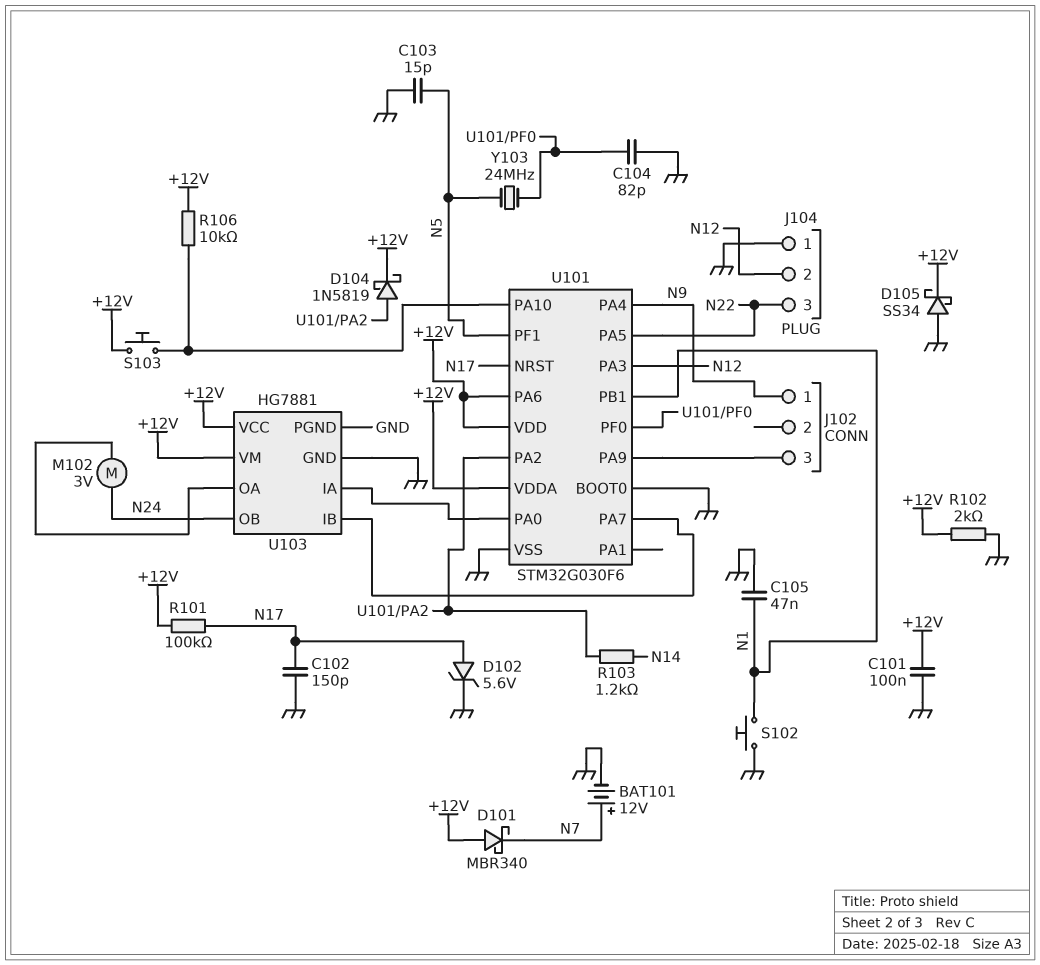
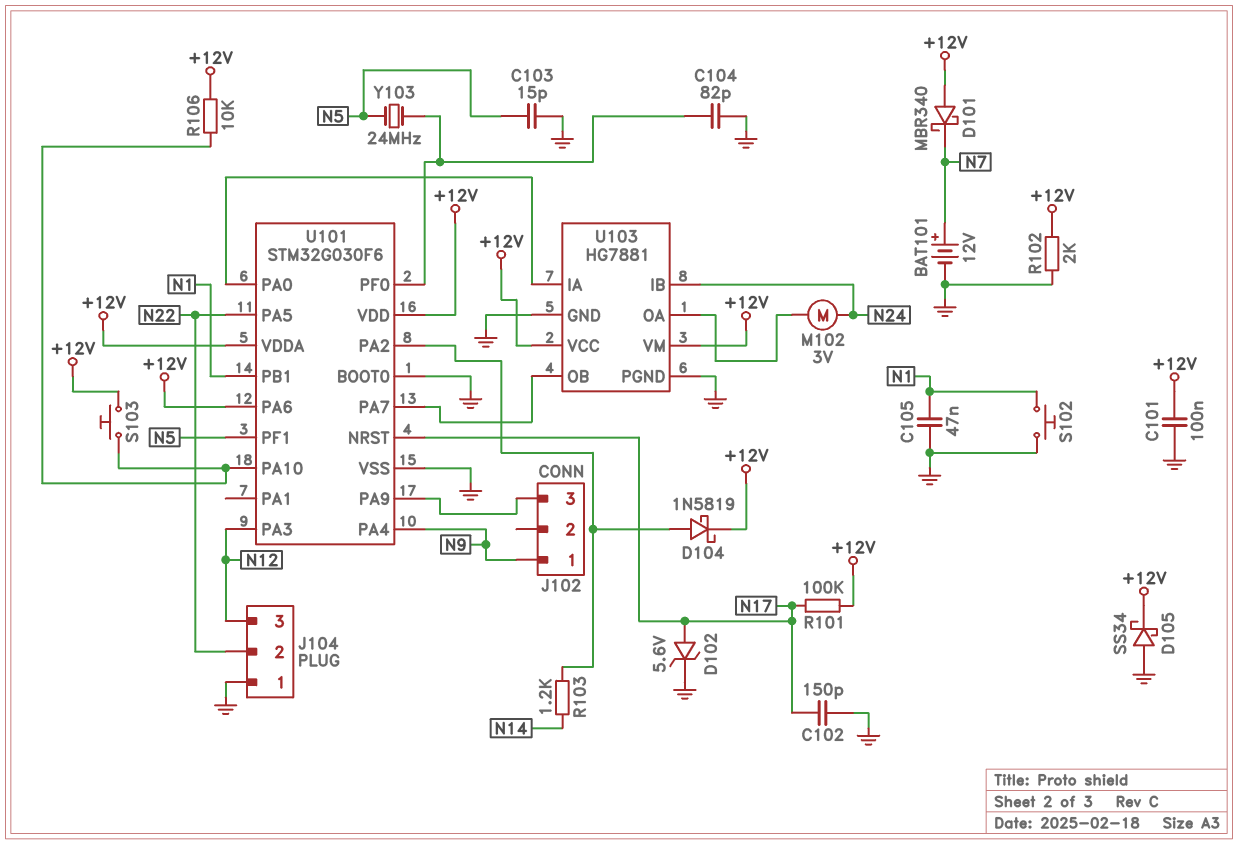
J104 pin 2: N12 -> N22
J104 pin 3: N22 -> N12
U103 pin IB: U101/PA7 -> N24
U103 pin OB: N24 -> U101/PA7

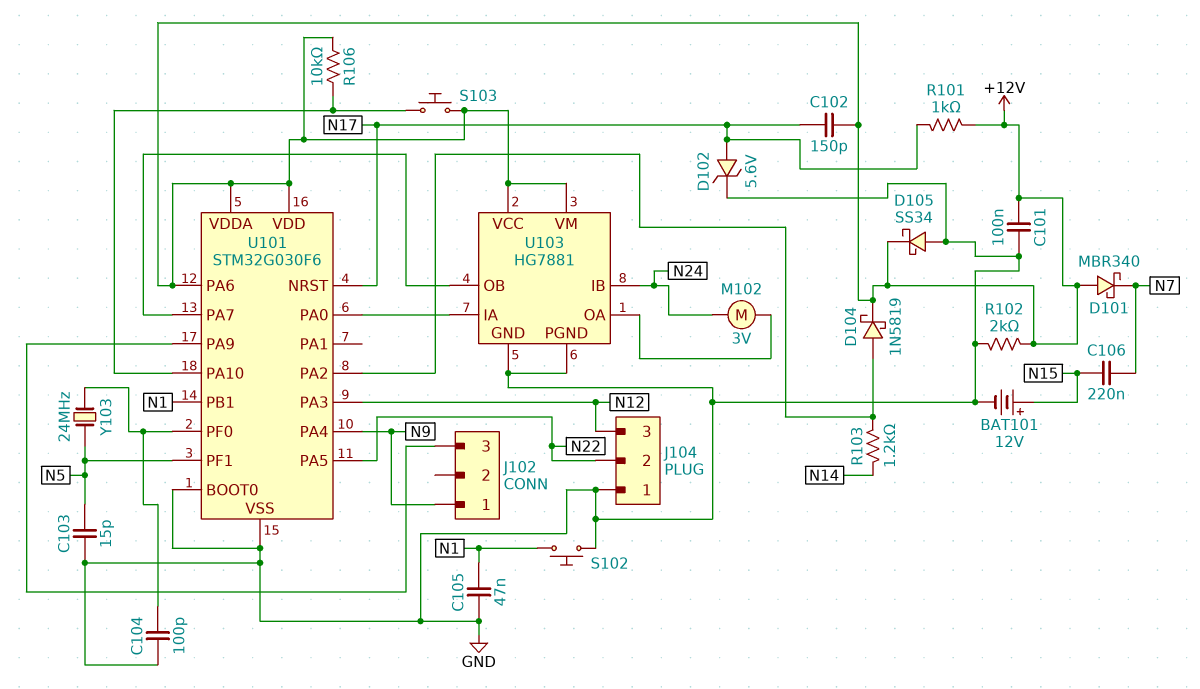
BAT101: 12V (plus N7, minus GND) -> 12V (plus N15, minus GND)
C102: 150pF (GND, N17) -> 150pF (+12V, N17)
C104: 82pF (GND, U101/PF0) -> 100pF (GND, U101/PF0)
C106: none -> 220nF (N7, N15)
R101: 100k (+12V, N17) -> 1k (+12V, N17)

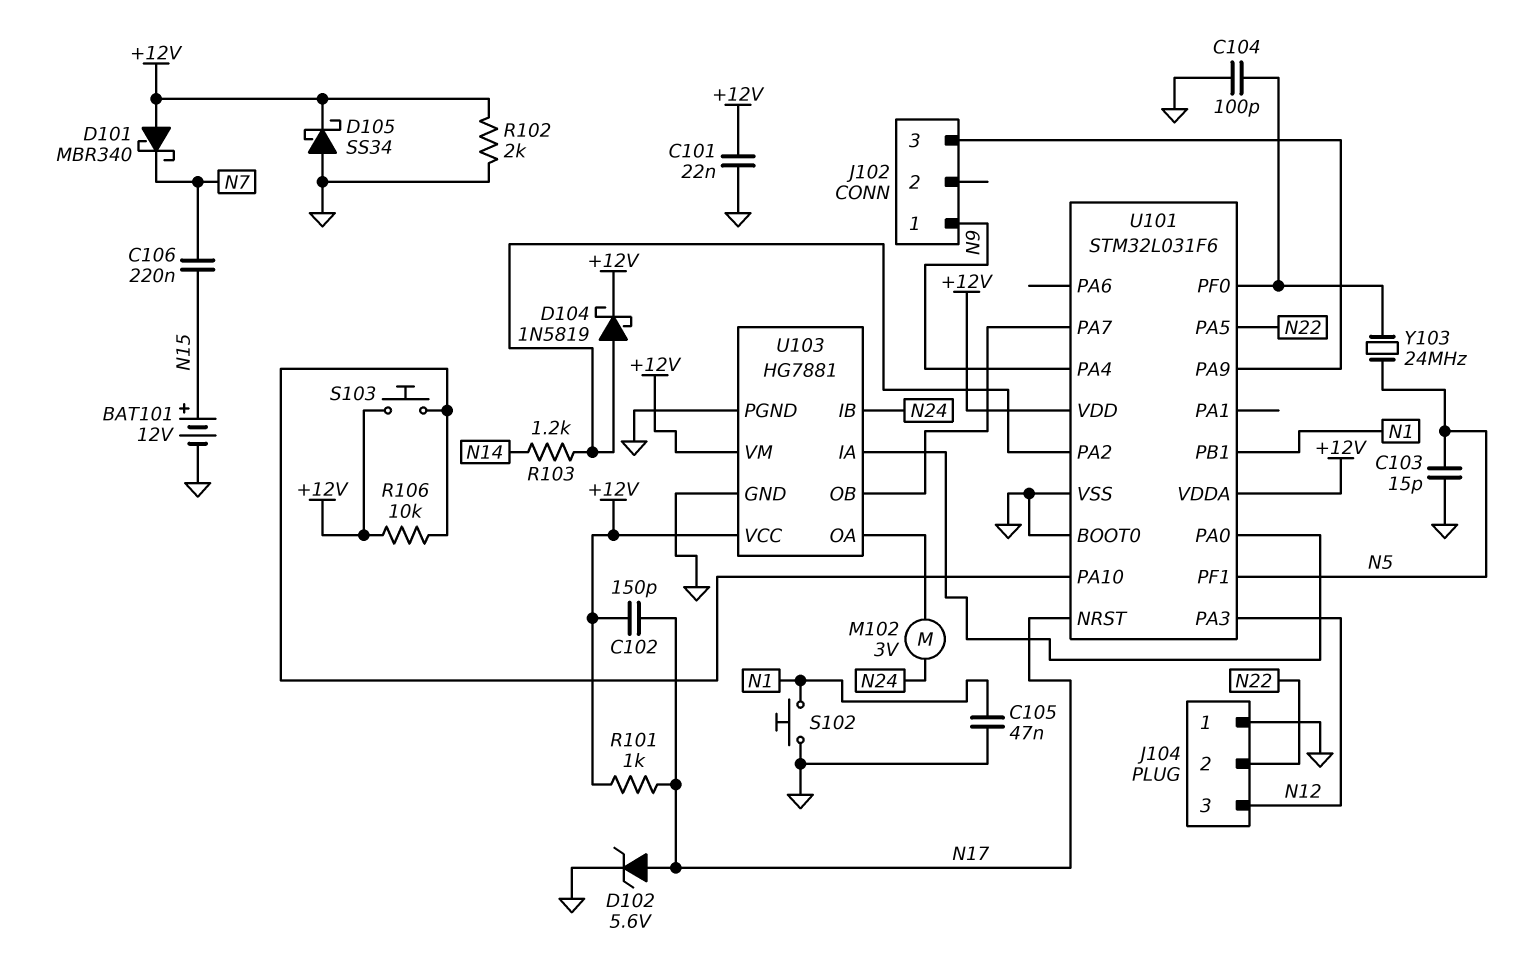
C101: 100nF (+12V, GND) -> 22nF (+12V, GND)
U101: STM32G030F6 -> STM32L031F6
U101 pin PA6: +12V -> none

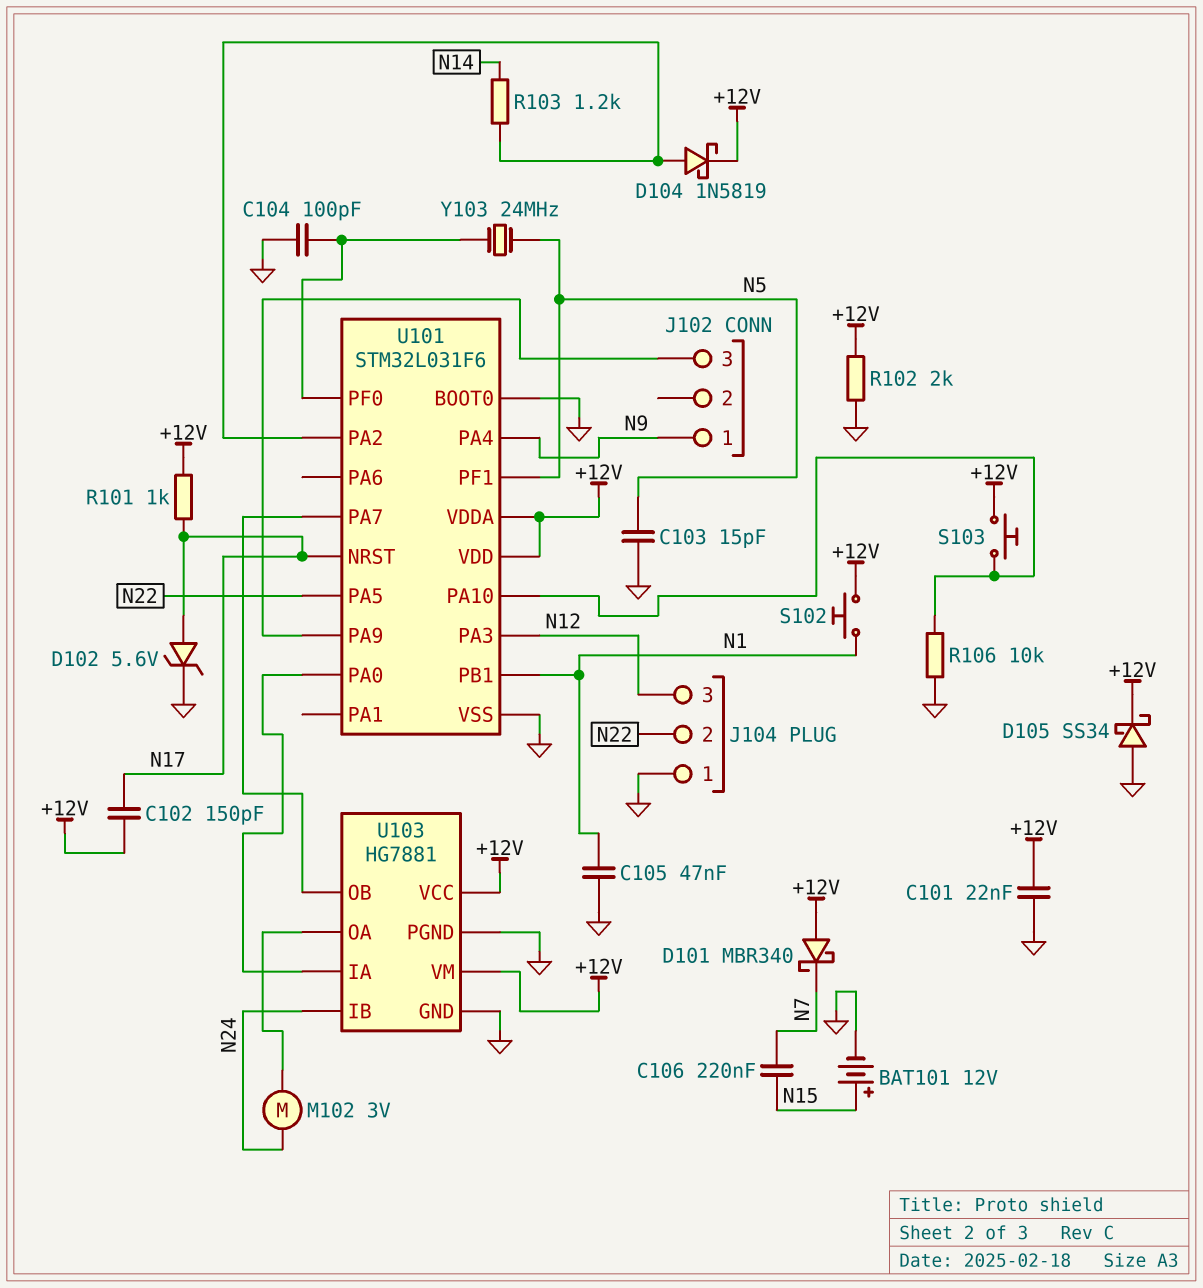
R106: 10k (+12V, U101/PA10) -> 10k (GND, U101/PA10)
S102: button (GND, N1) -> button (+12V, N1)

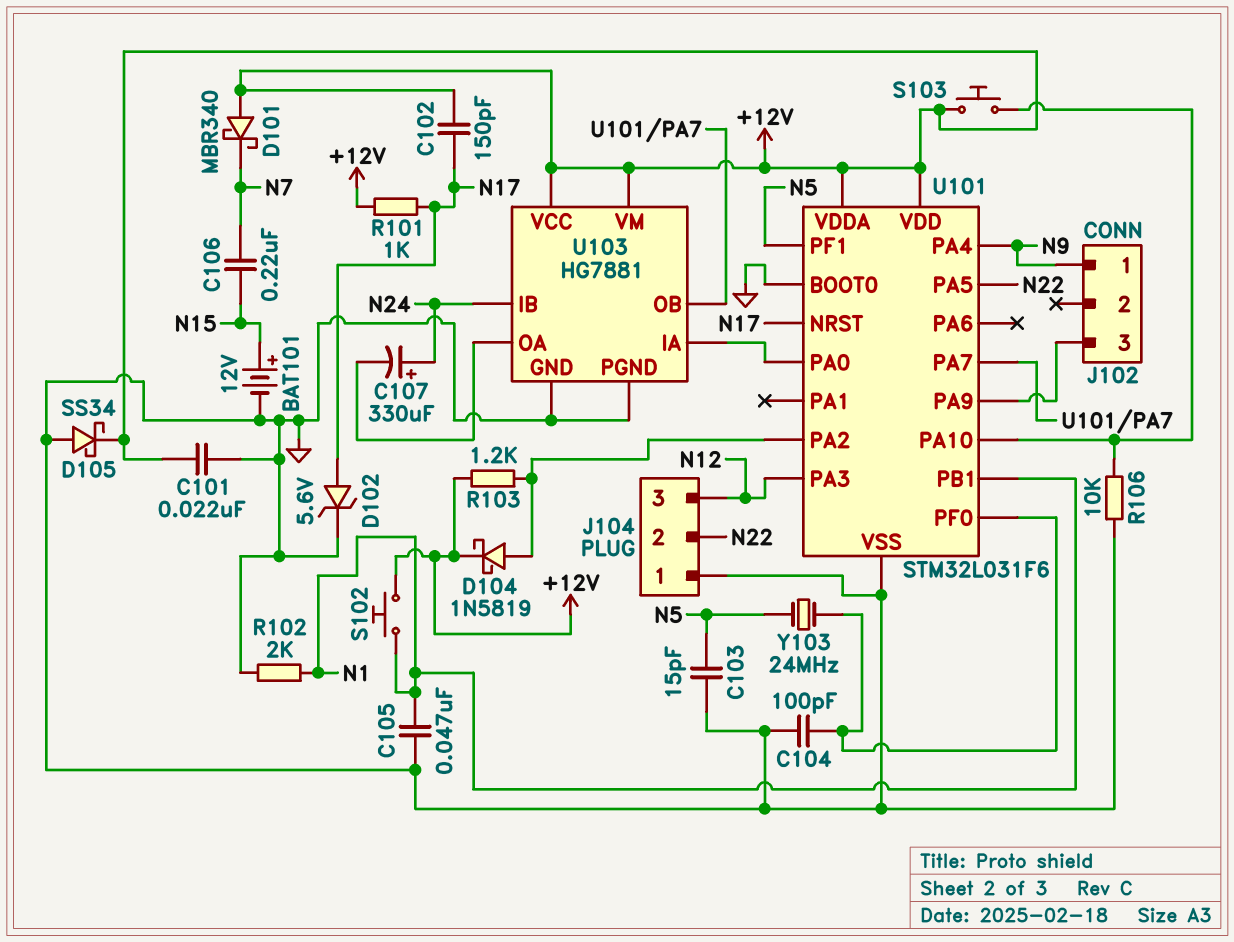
C107: none -> 330uF (plus N24, minus U103/OA)
M102: motor 3V (N24, U103/OA) -> none
R102: 2k (+12V, GND) -> 2k (GND, N1)
R103: 1.2k (N14, U101/PA2) -> 1.2k (+12V, U101/PA2)

